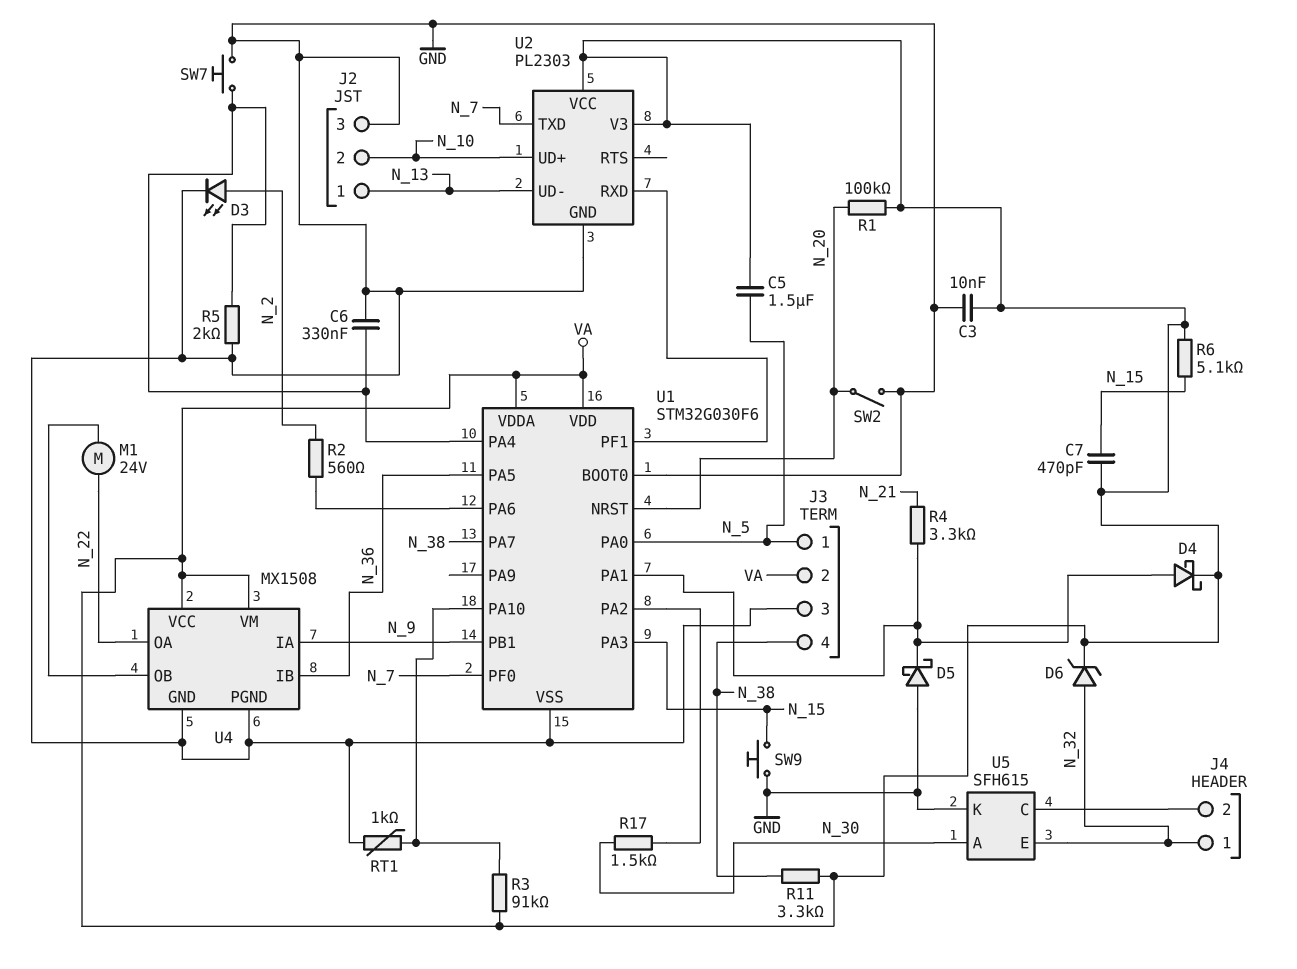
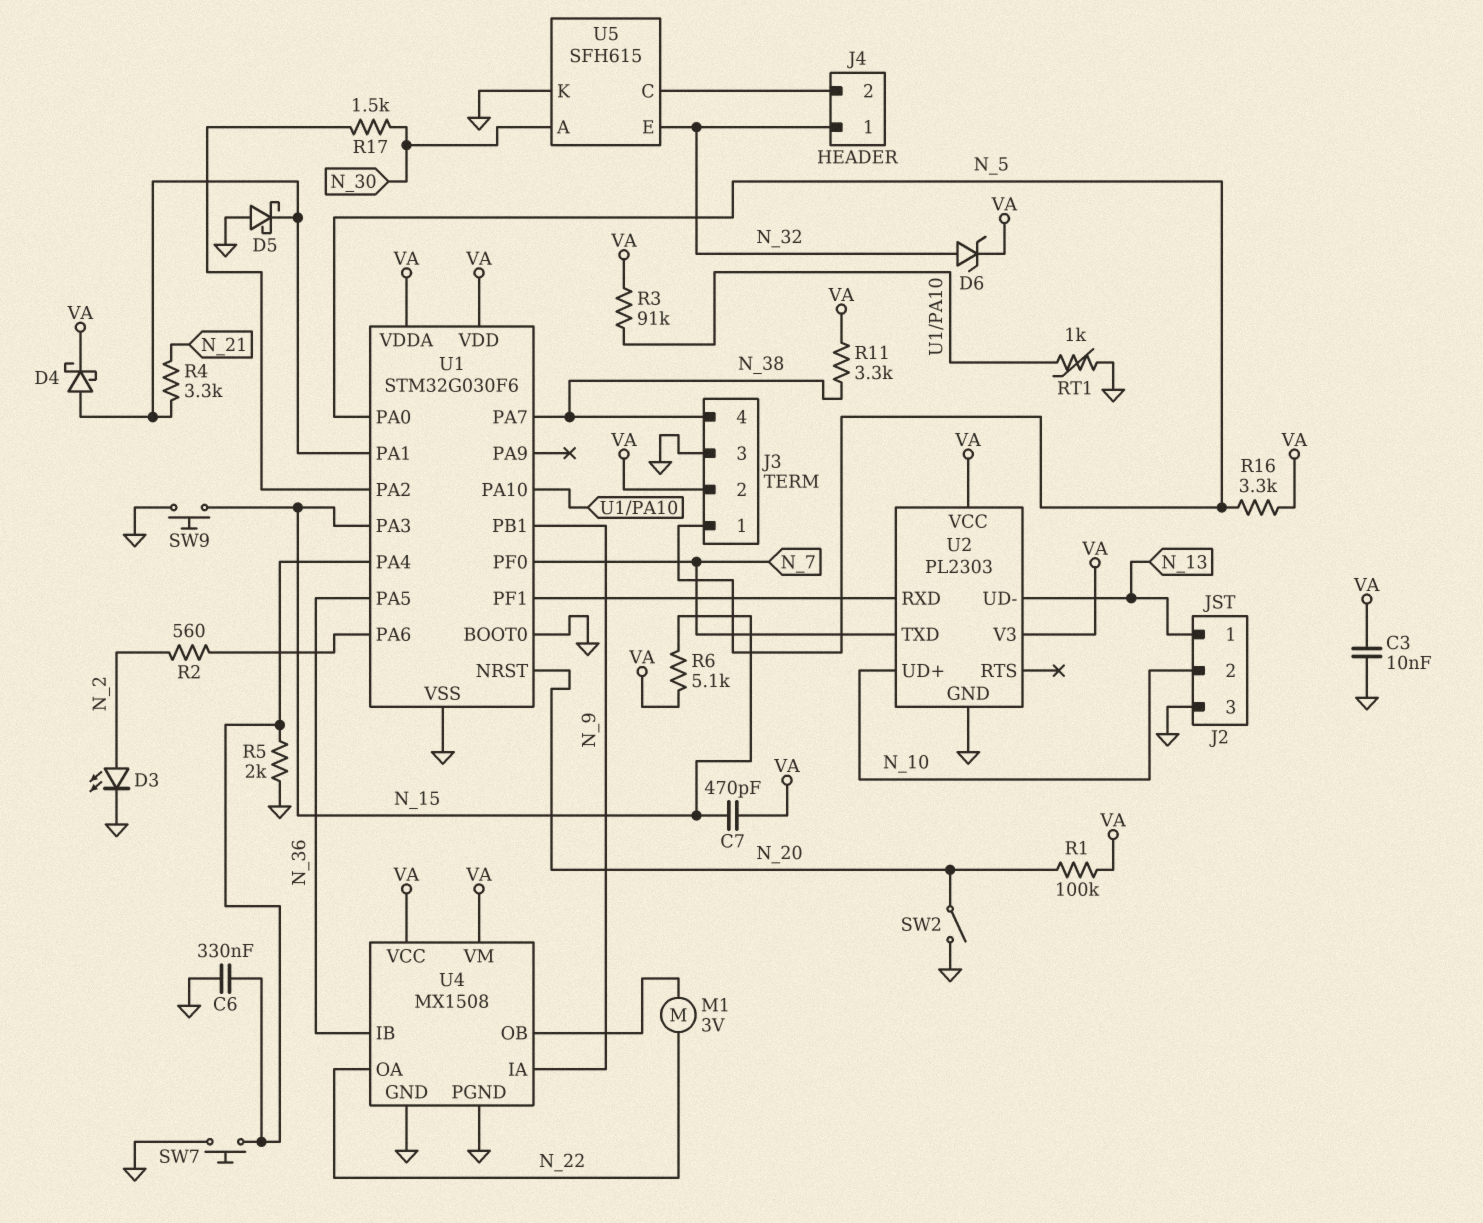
C5: 1.5uF (N_5, VA) -> none
M1: motor 24V (N_22, U4/OB) -> motor 3V (N_22, U4/OB)
R16: none -> 3.3k (N_5, VA)

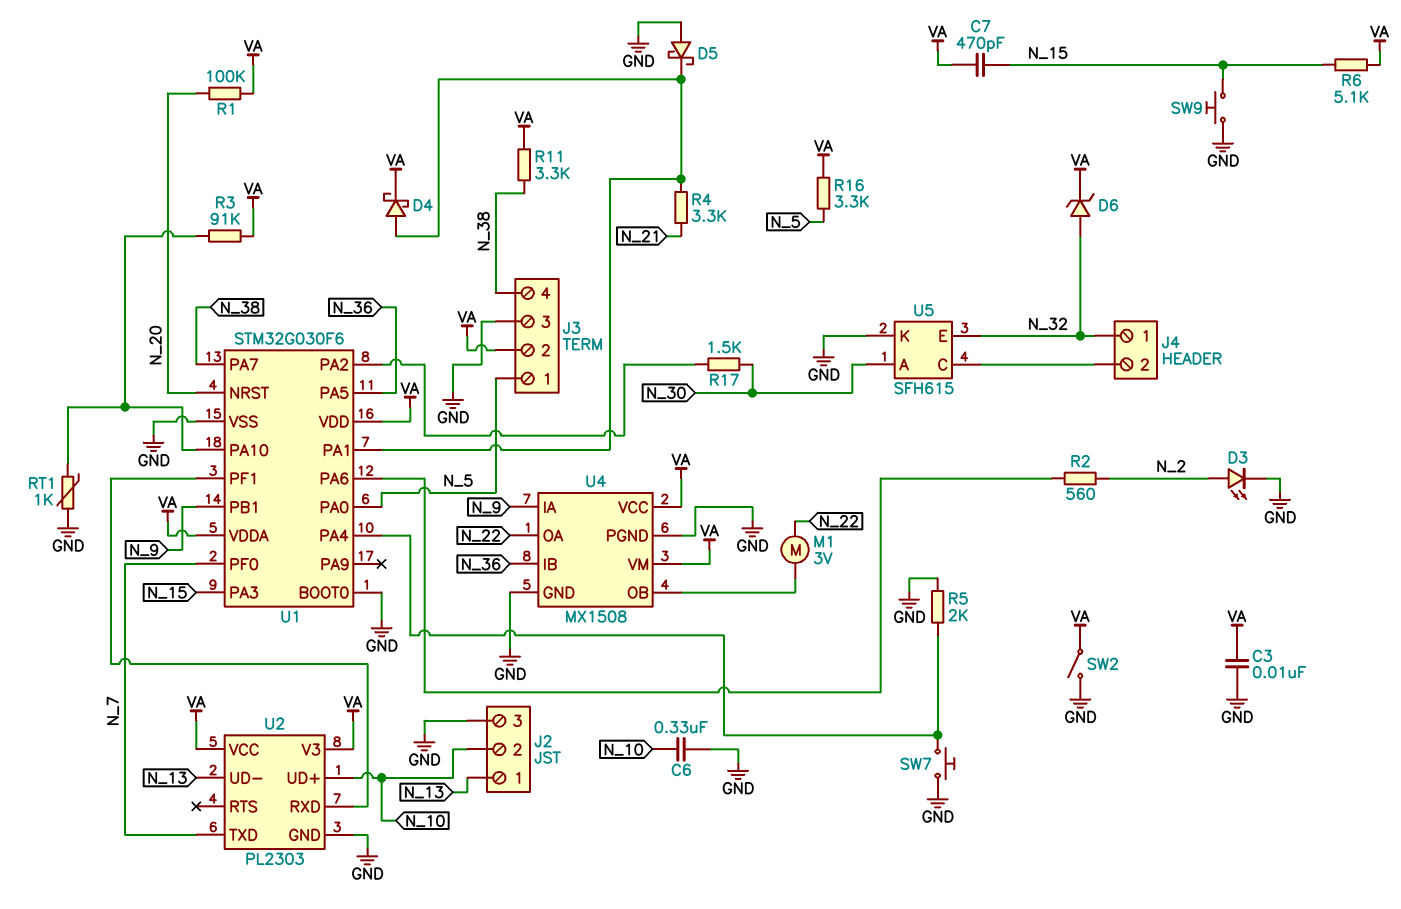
C6: 330nF (GND, U1/PA4) -> 330nF (GND, N_10)
SW2: switch (GND, N_20) -> switch (GND, VA)

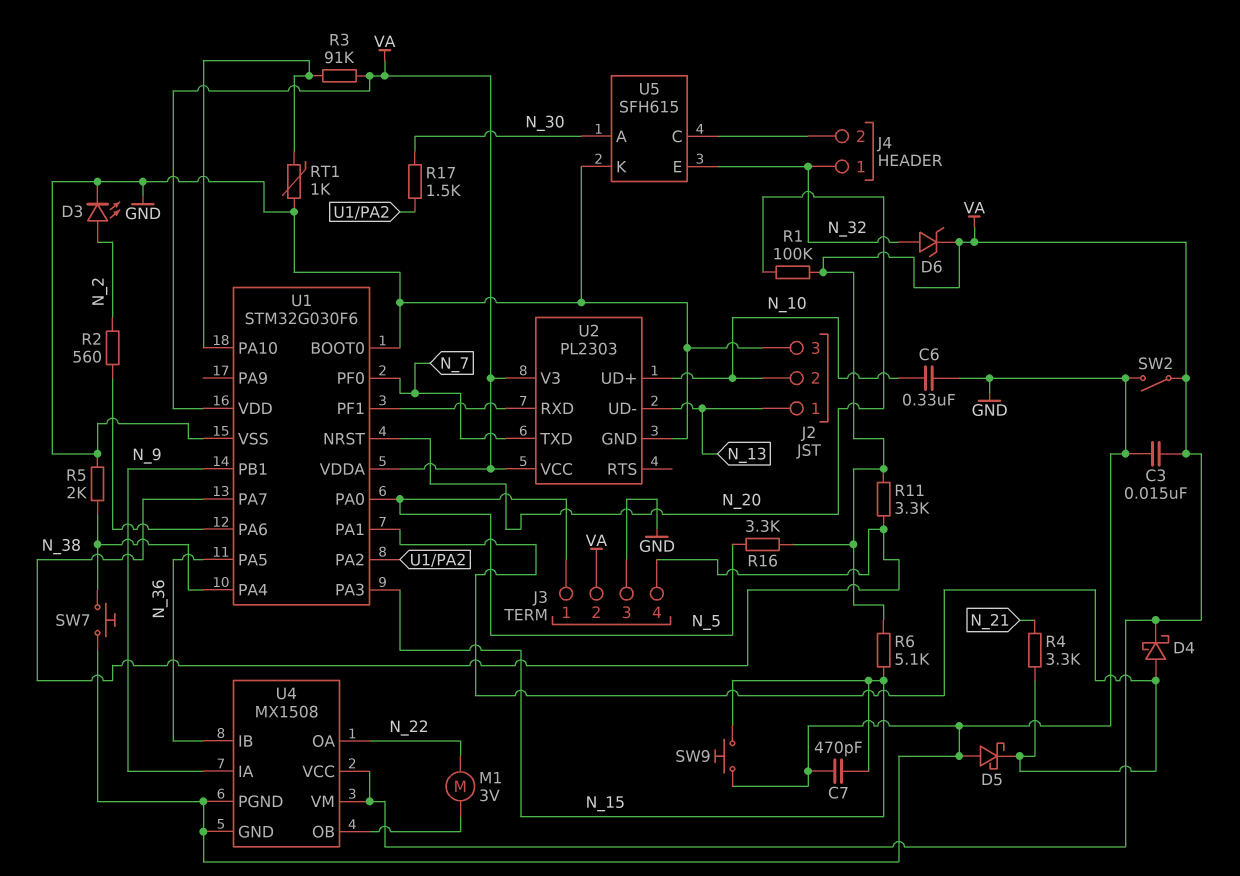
C3: 10nF (GND, VA) -> 15nF (GND, VA)
C7: 470pF (N_15, VA) -> 470pF (GND, N_15)

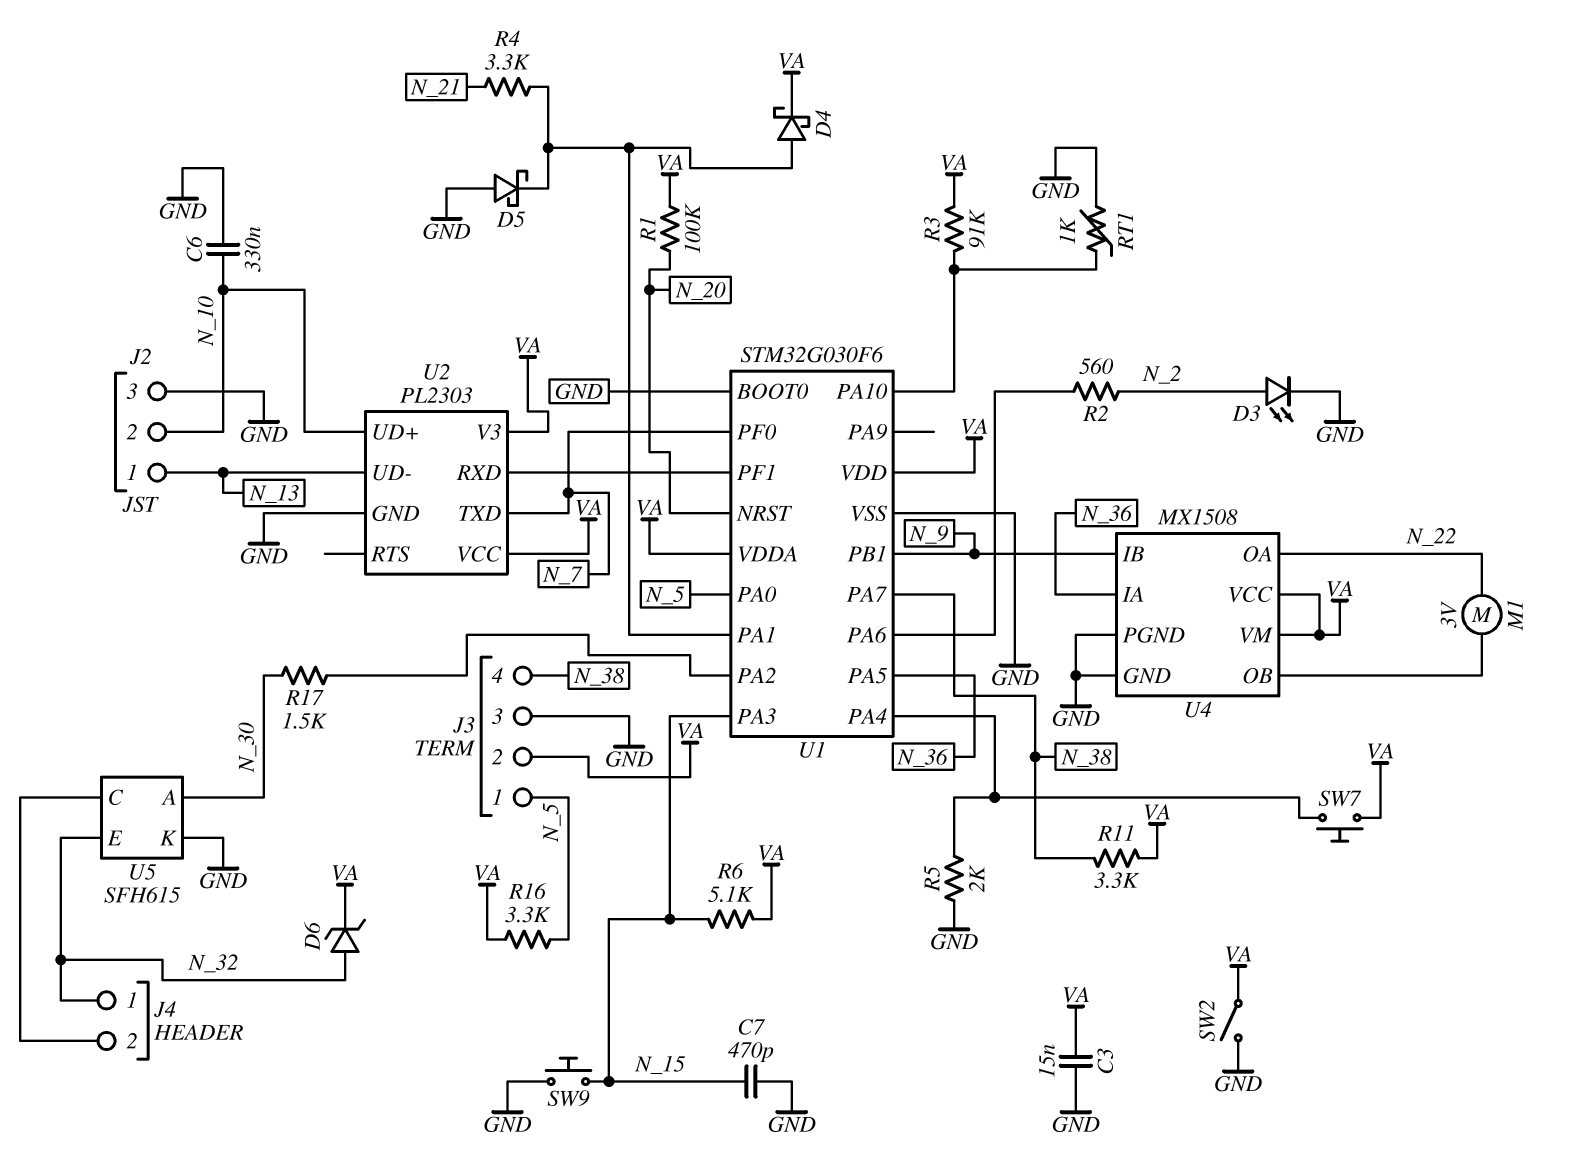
SW7: button (GND, U1/PA4) -> button (U1/PA4, VA)
U4 pin IA: N_9 -> N_36
U4 pin IB: N_36 -> N_9

